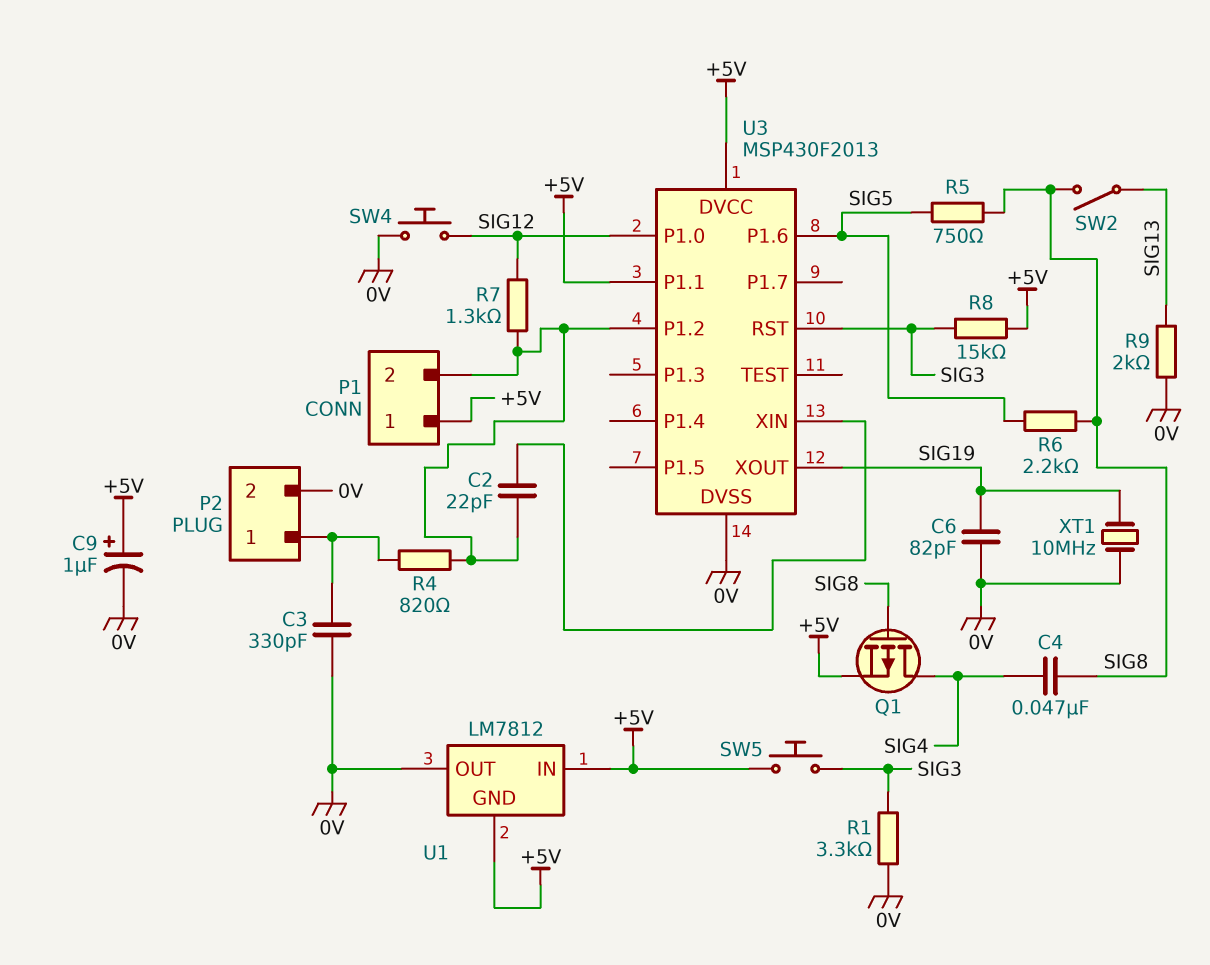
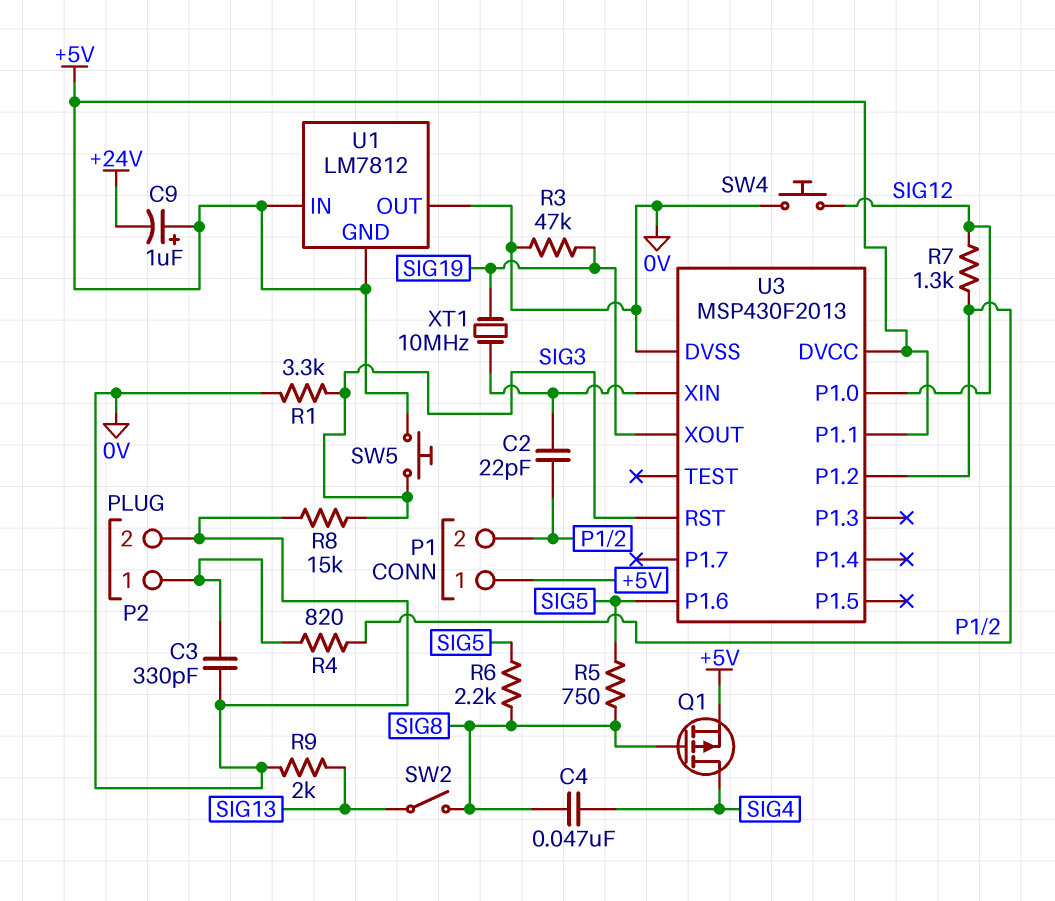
C6: 82pF (0V, SIG19) -> none
C9: 1uF (plus +5V, minus 0V) -> 1uF (plus +5V, minus +24V)
R3: none -> 47k (0V, SIG19)
R8: 15k (+5V, SIG3) -> 15k (0V, SIG3)
XT1: 10MHz (0V, SIG19) -> 10MHz (SIG19, U3/XIN)

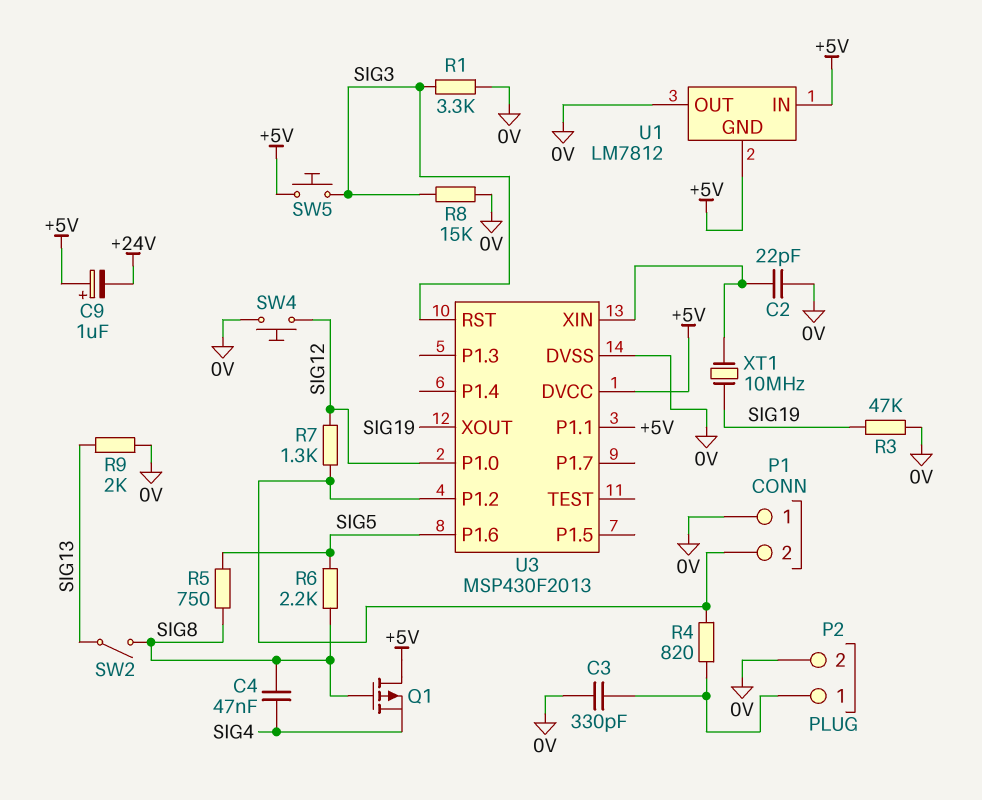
C2: 22pF (P1/2, U3/XIN) -> 22pF (0V, U3/XIN)
P1 pin 1: +5V -> 0V
Q1: PMOS (G SIG8, D SIG4, S +5V) -> PMOS (G SIG8, D +5V, S SIG4)

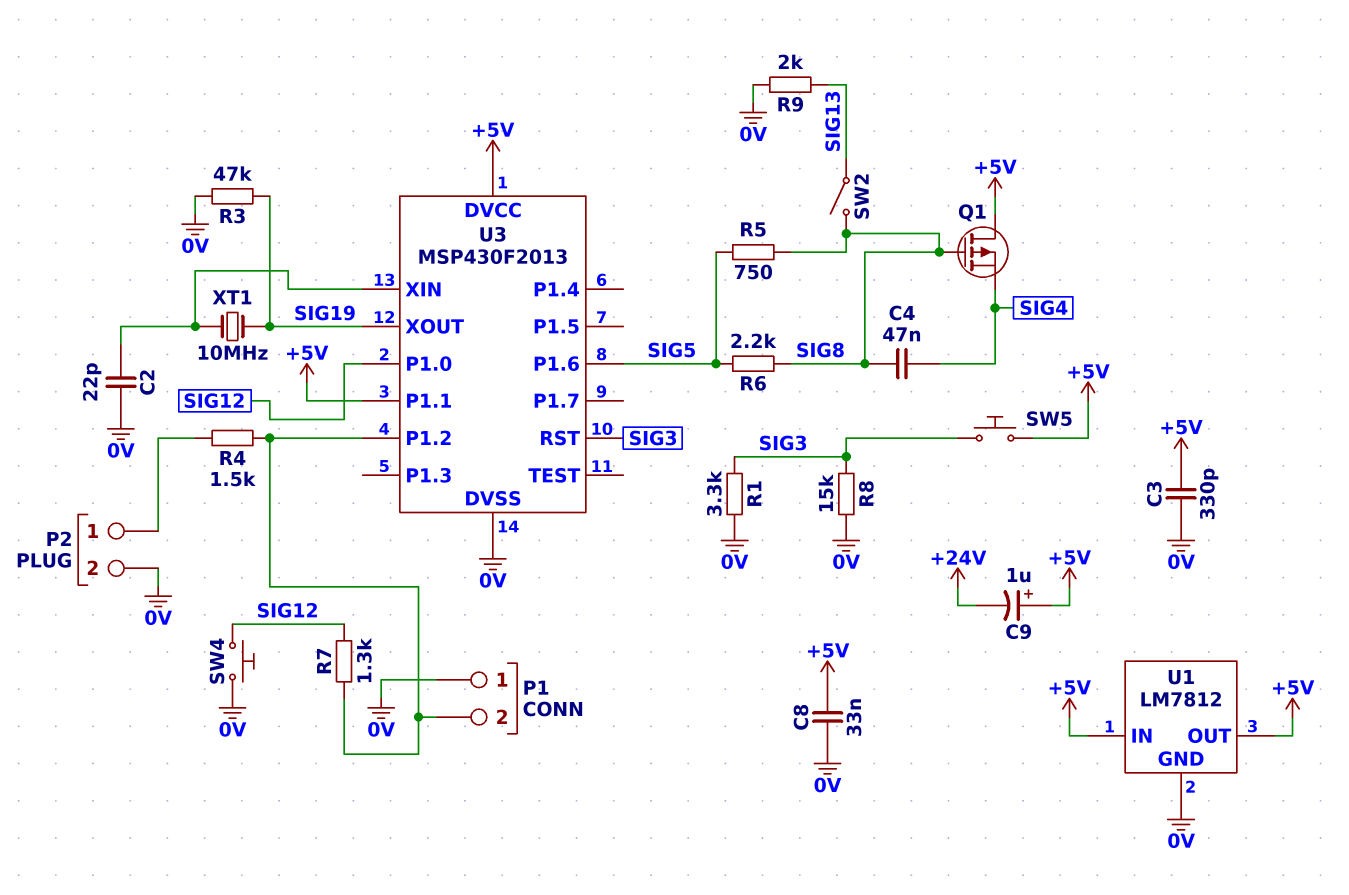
C3: 330pF (0V, P2/1) -> 330pF (+5V, 0V)
C8: none -> 33nF (+5V, 0V)
R4: 820 (P1/2, P2/1) -> 1.5k (P1/2, P2/1)
U1 pin GND: +5V -> 0V
U1 pin OUT: 0V -> +5V

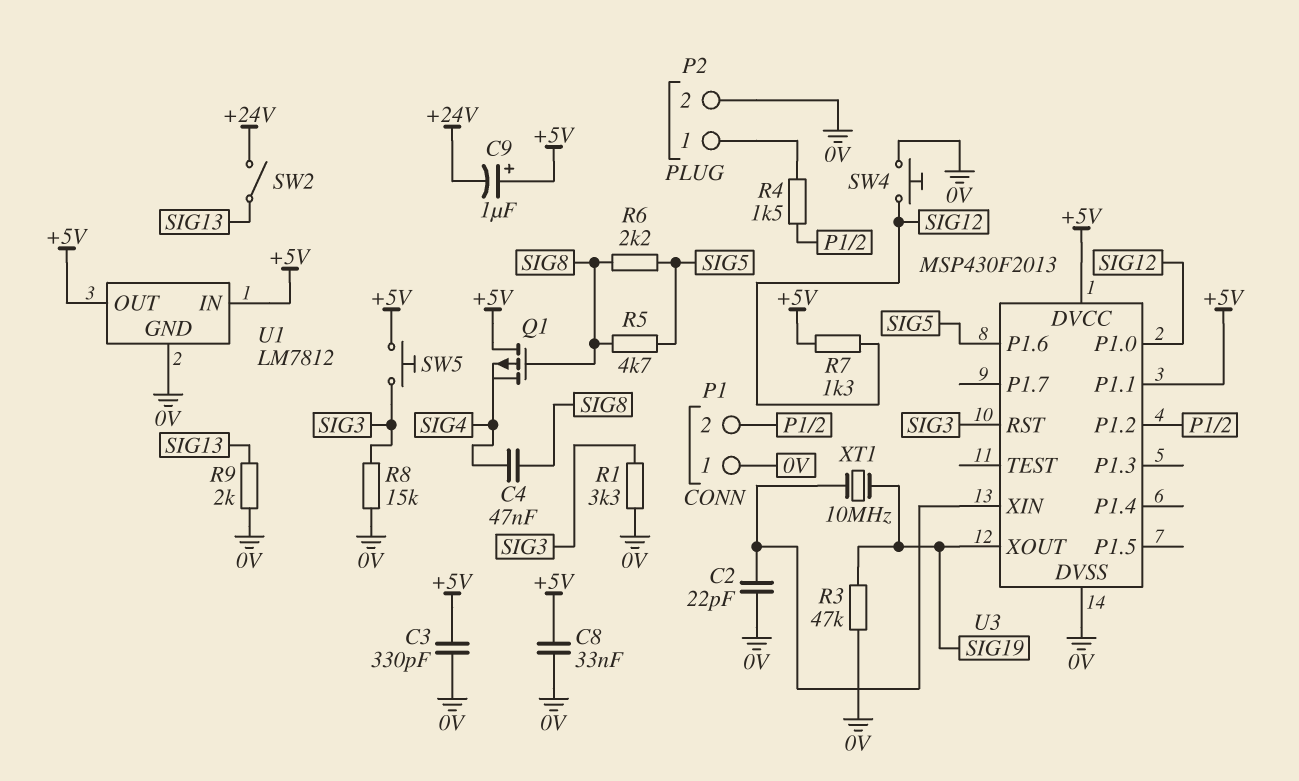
R5: 750 (SIG5, SIG8) -> 4.7k (SIG5, SIG8)
R7: 1.3k (P1/2, SIG12) -> 1.3k (+5V, SIG12)
SW2: switch (SIG8, SIG13) -> switch (+24V, SIG13)

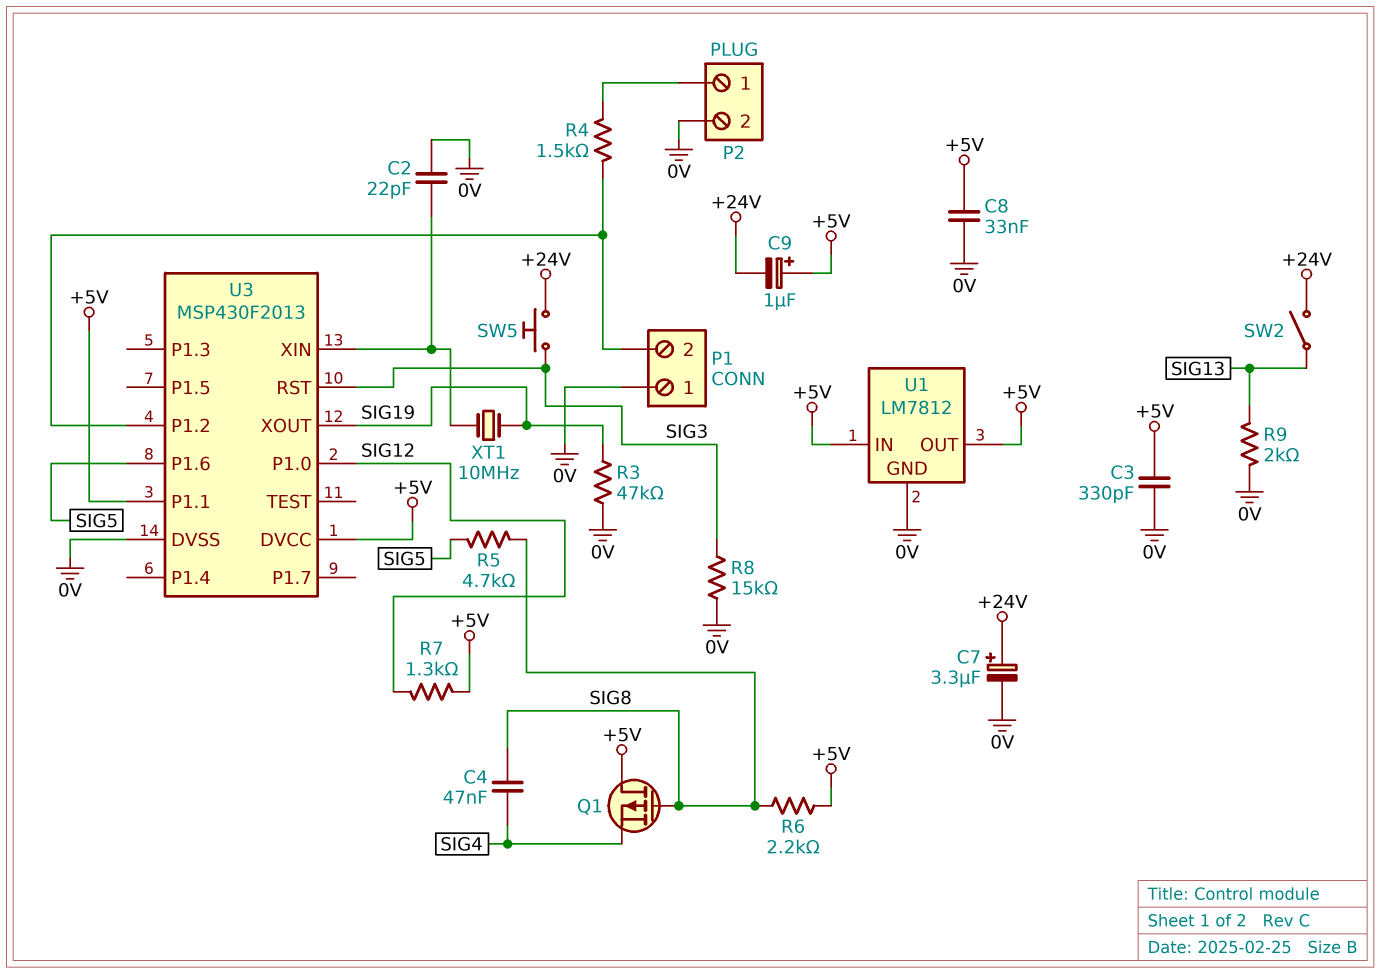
C7: none -> 3.3uF (plus +24V, minus 0V)
R1: 3.3k (0V, SIG3) -> none
R6: 2.2k (SIG5, SIG8) -> 2.2k (+5V, SIG8)
SW4: button (0V, SIG12) -> none
SW5: button (+5V, SIG3) -> button (+24V, SIG3)

